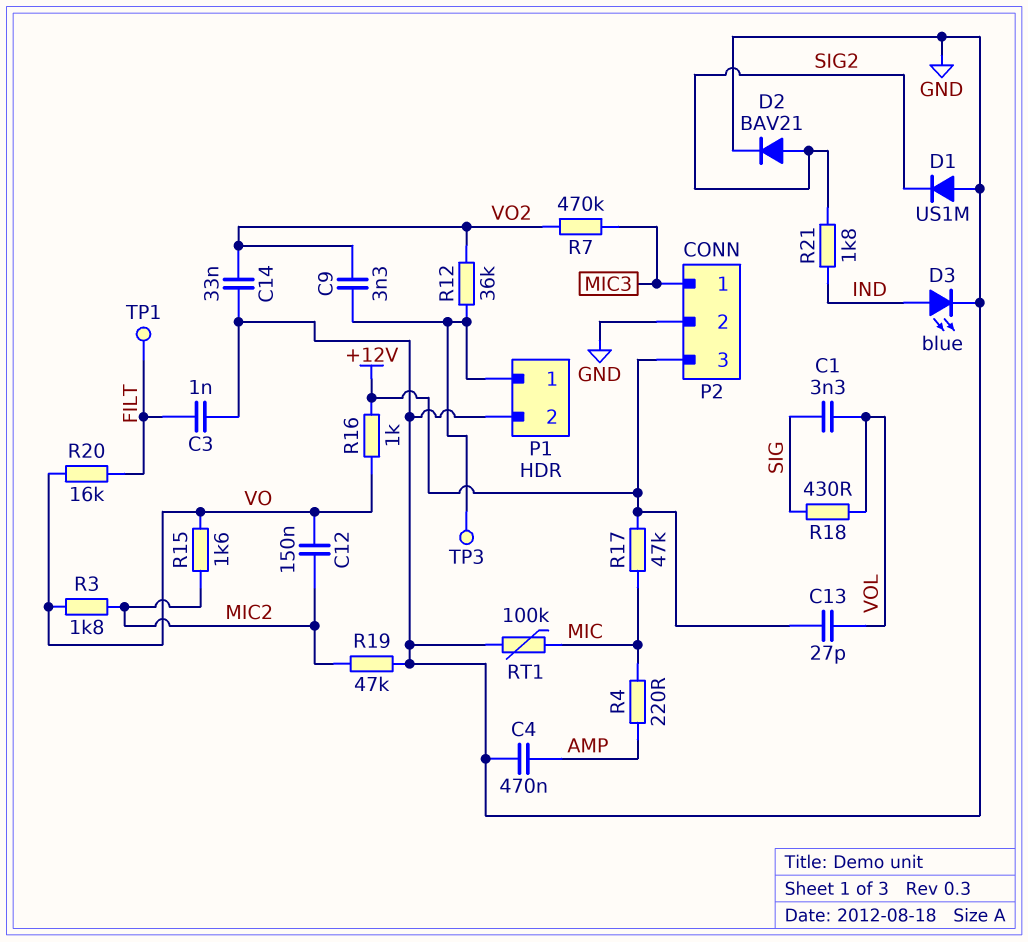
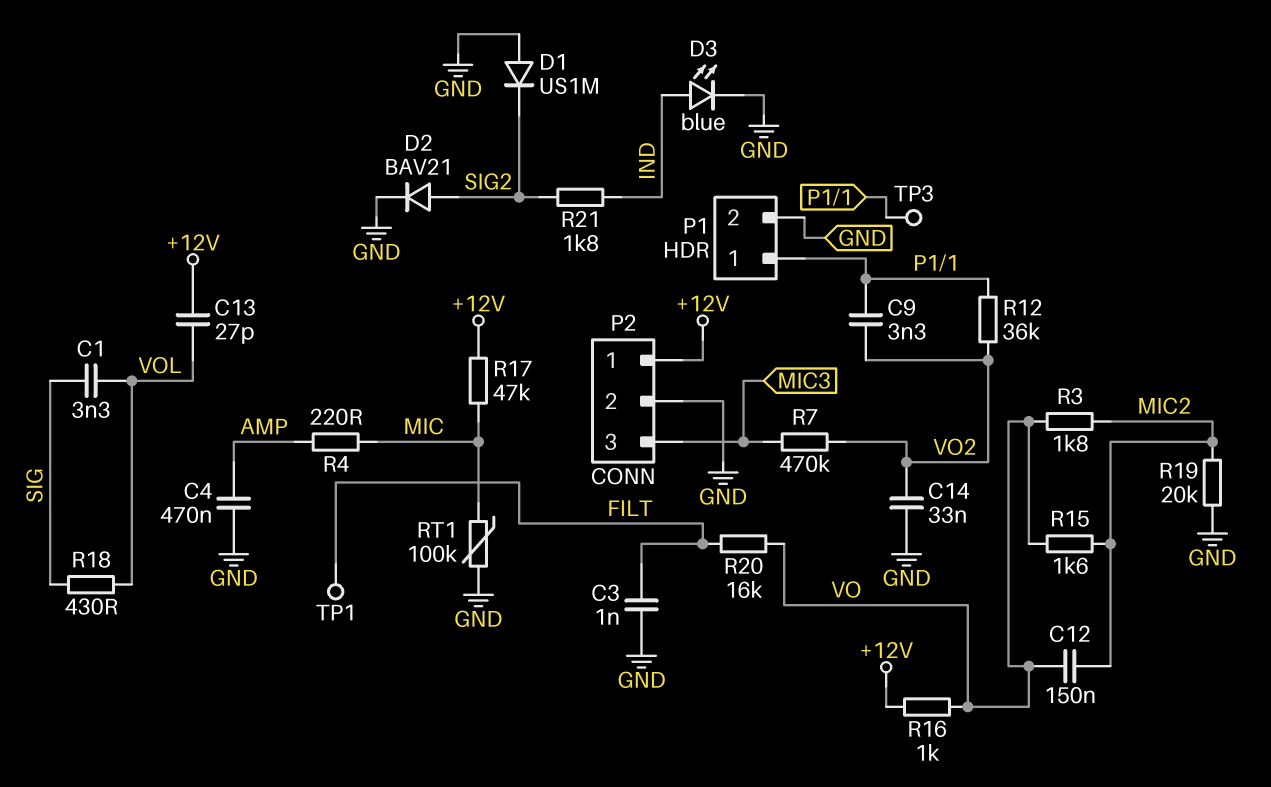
P2 pin 1: MIC3 -> +12V
P2 pin 3: +12V -> MIC3
R19: 47k (GND, MIC2) -> 20k (GND, MIC2)

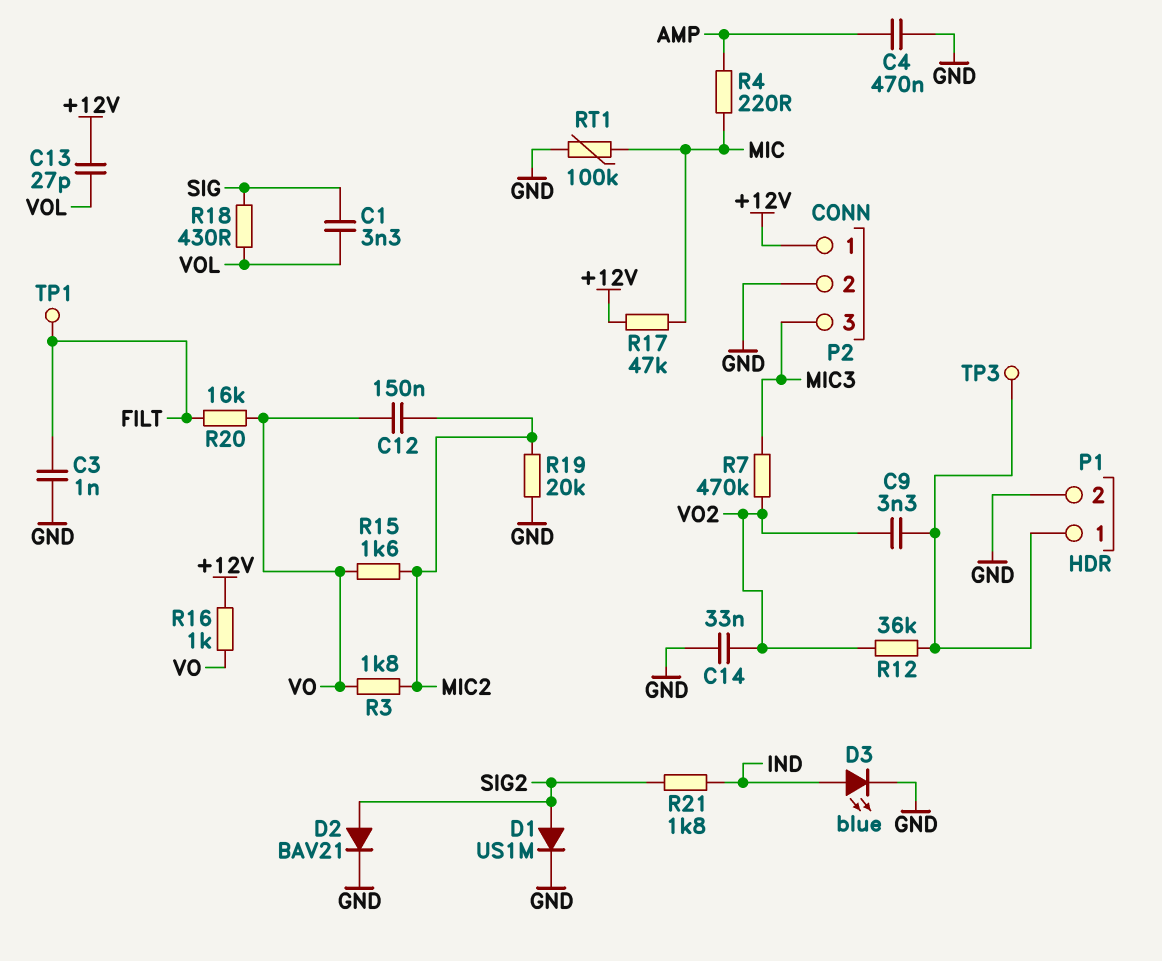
D1: diode US1M (A GND, K SIG2) -> diode US1M (A SIG2, K GND)

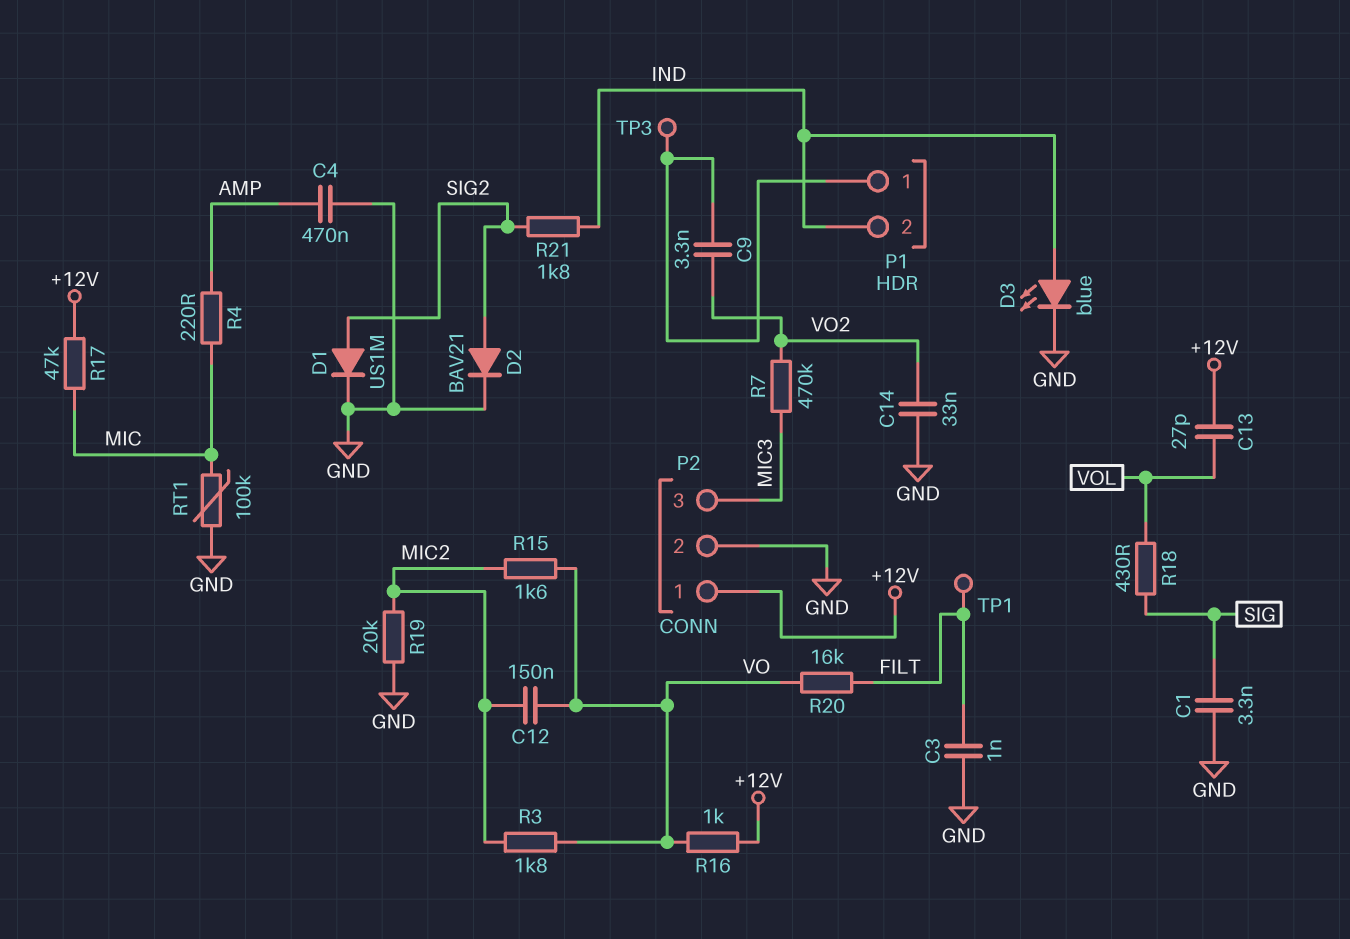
C1: 3.3nF (SIG, VOL) -> 3.3nF (GND, SIG)
P1 pin 2: GND -> IND
R12: 36k (P1/1, VO2) -> none

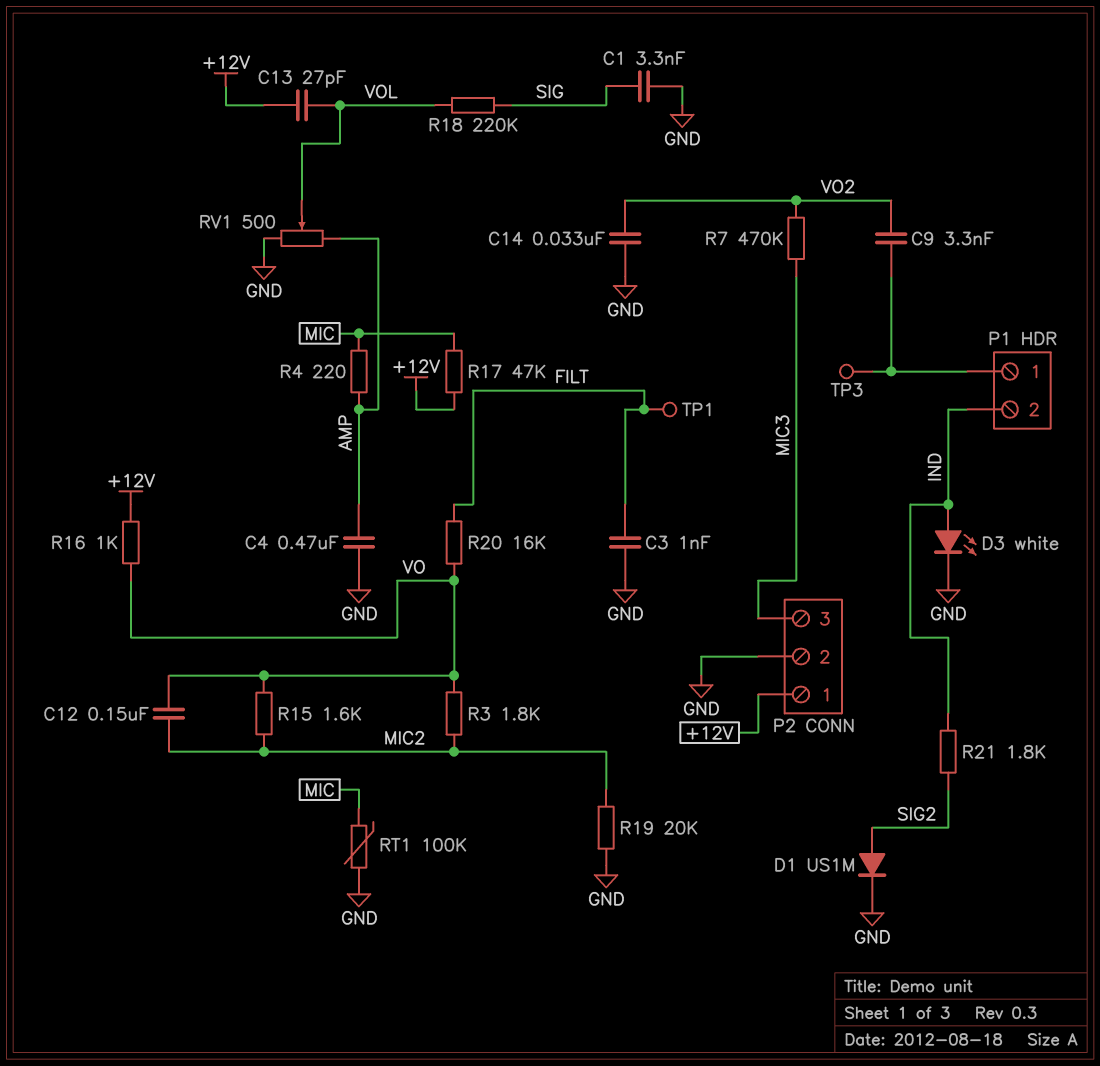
D2: diode BAV21 (A SIG2, K GND) -> none
D3: LED blue (A IND, K GND) -> LED white (A IND, K GND)
R18: 430 (SIG, VOL) -> 220k (SIG, VOL)
RV1: none -> 500 (AMP, GND, wiper VOL)

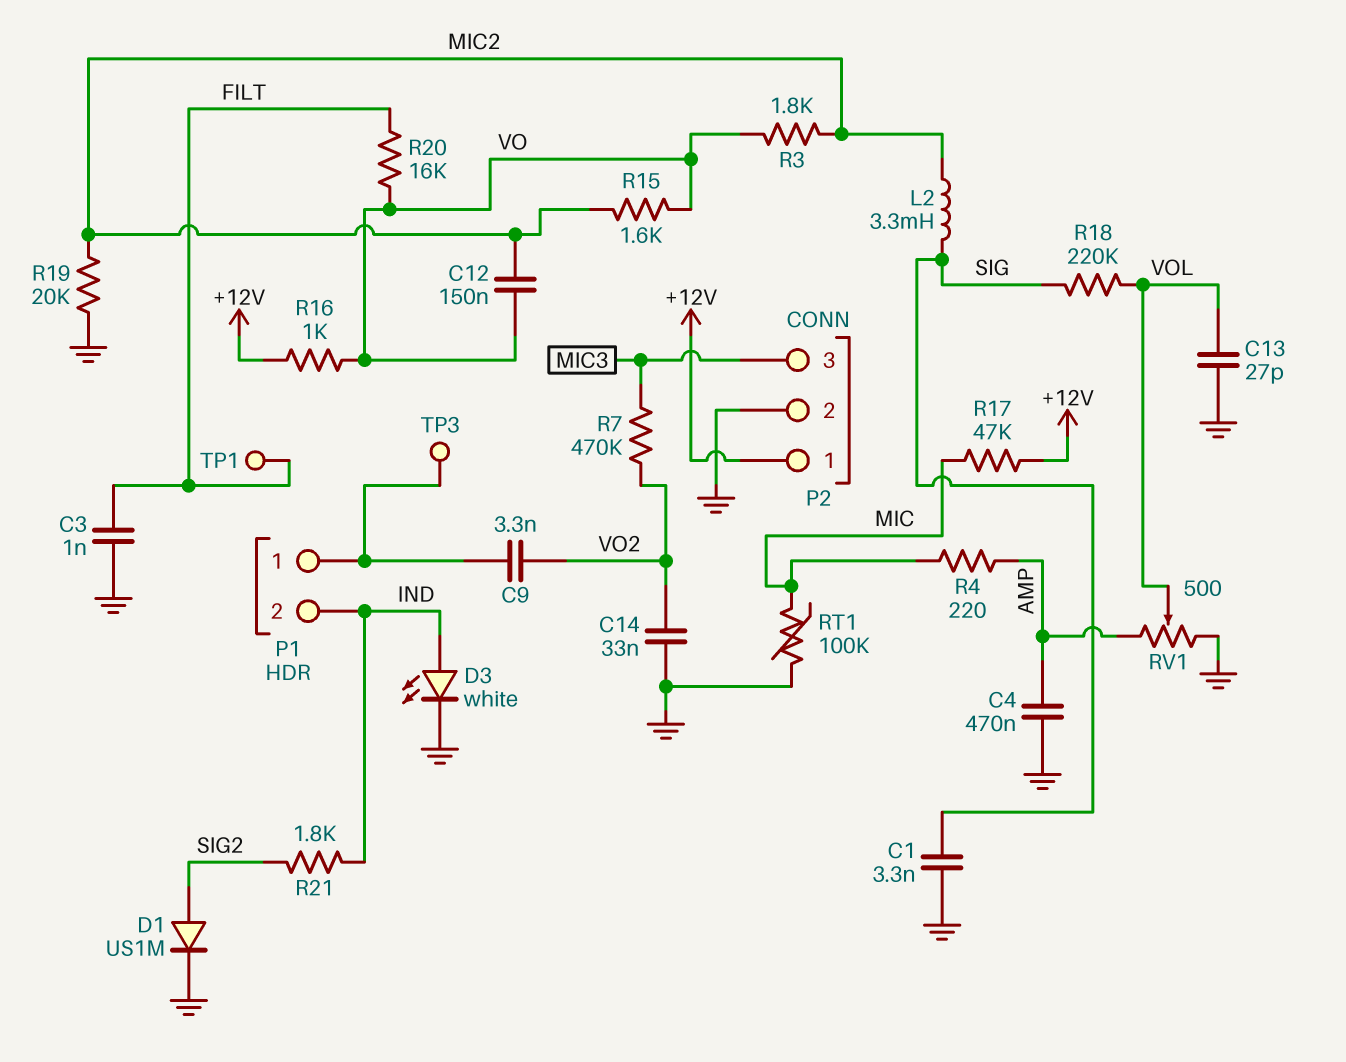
C13: 27pF (+12V, VOL) -> 27pF (GND, VOL)
L2: none -> 3.3mH (MIC2, SIG)

